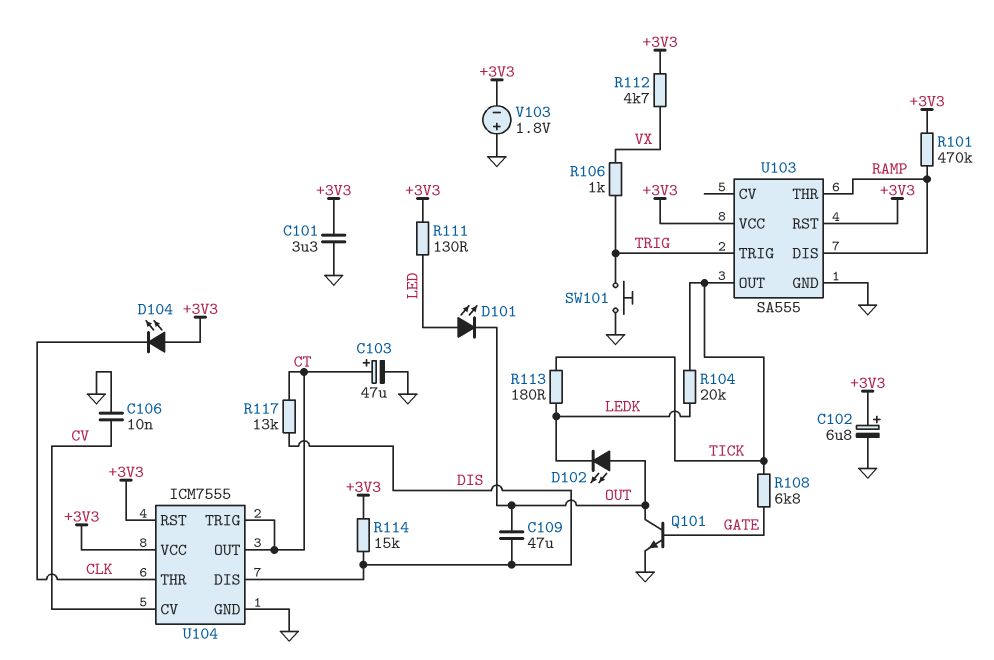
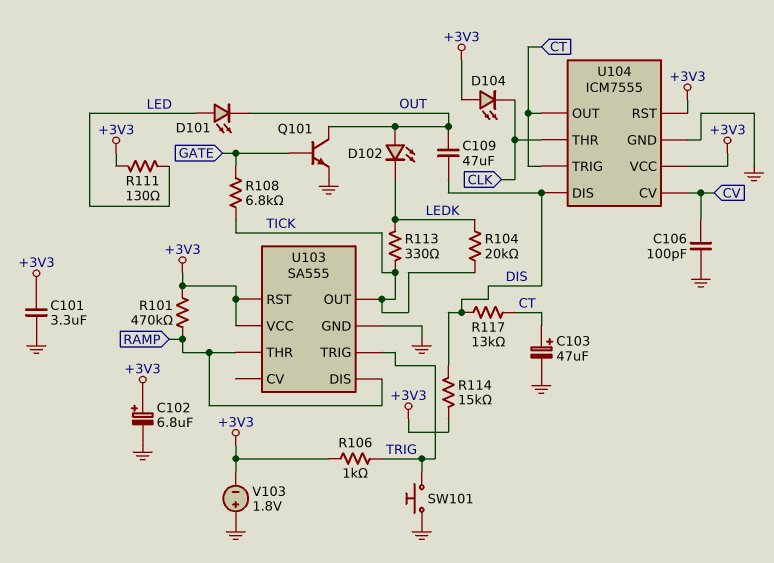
C106: 10nF (CV, GND) -> 100pF (CV, GND)
R106: 1k (TRIG, VX) -> 1k (+3V3, TRIG)
R112: 4.7k (+3V3, VX) -> none
R113: 180 (LEDK, TICK) -> 330 (LEDK, TICK)

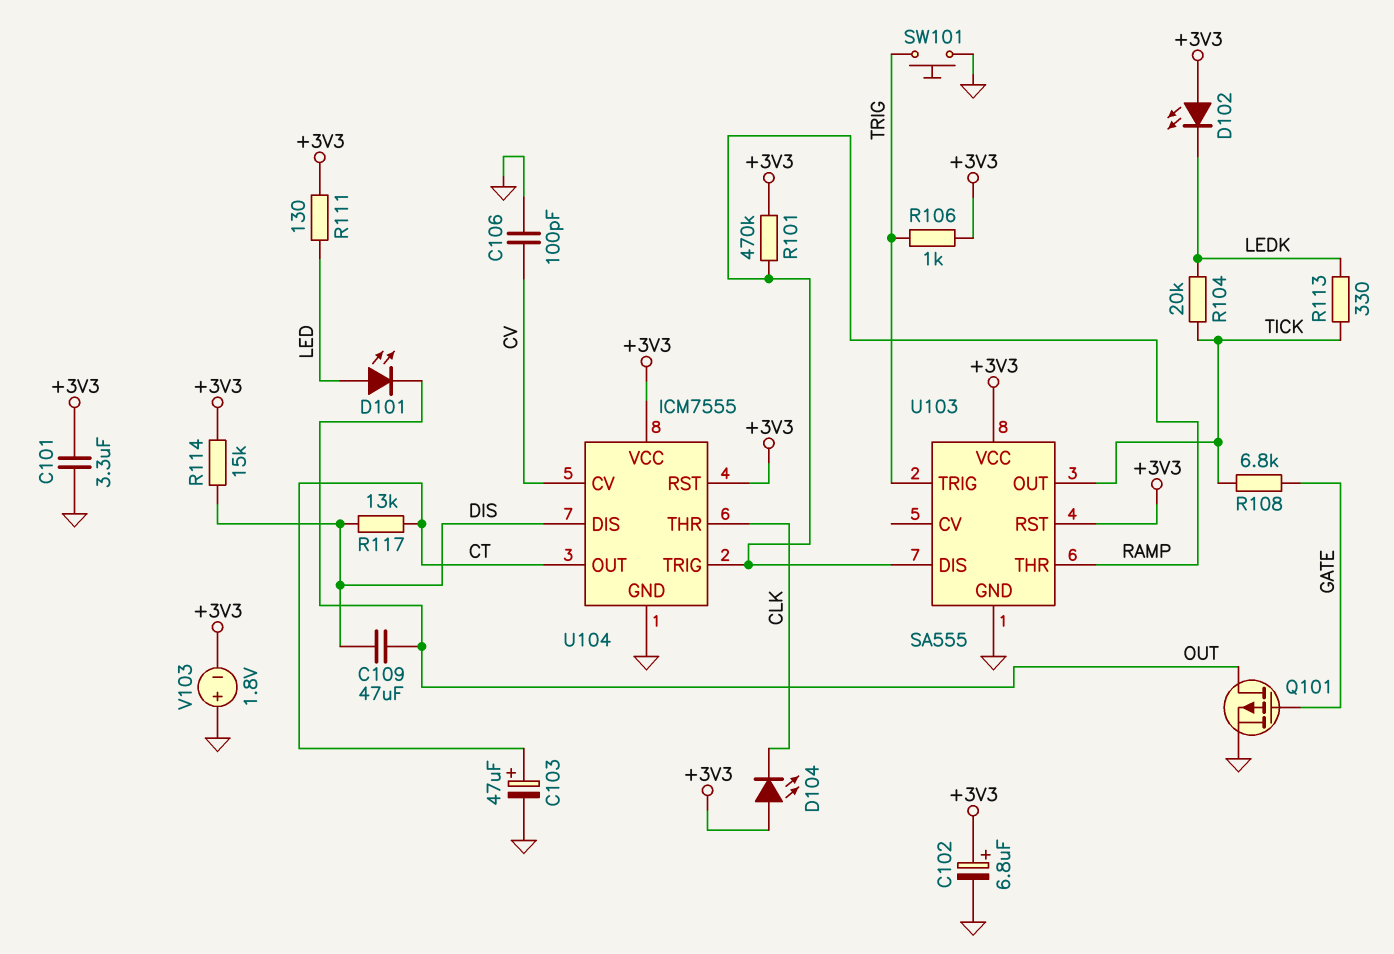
D102: LED (A OUT, K LEDK) -> LED (A +3V3, K LEDK)
Q101: NPN (B GATE, C OUT, E GND) -> PMOS (G GATE, D OUT, S GND)
U104 pin TRIG: CT -> RAMP

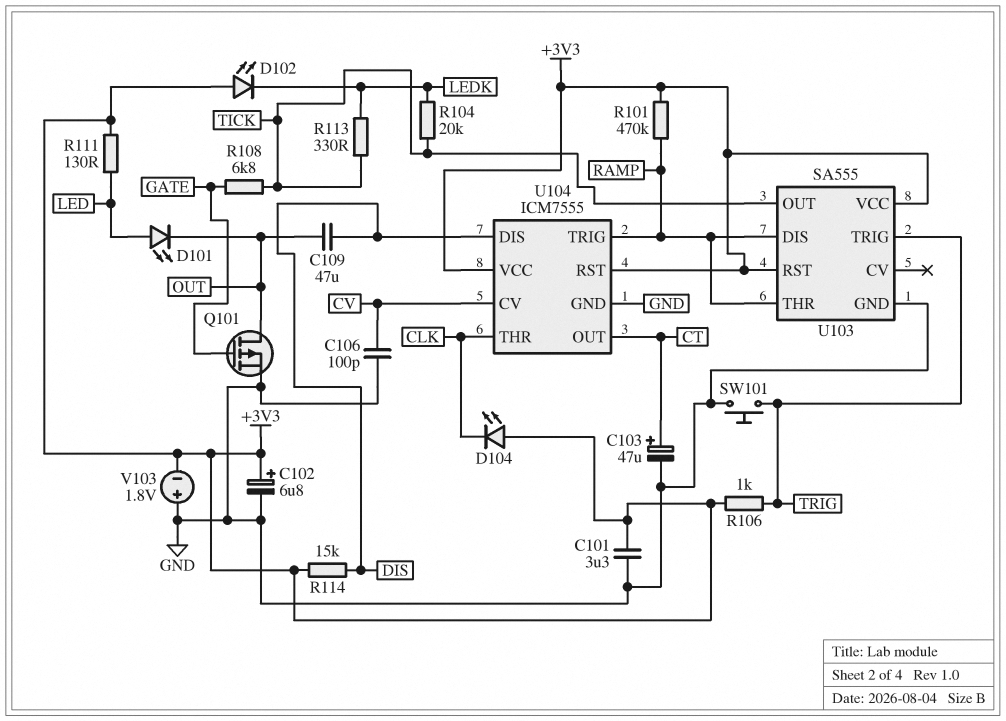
R117: 13k (CT, DIS) -> none

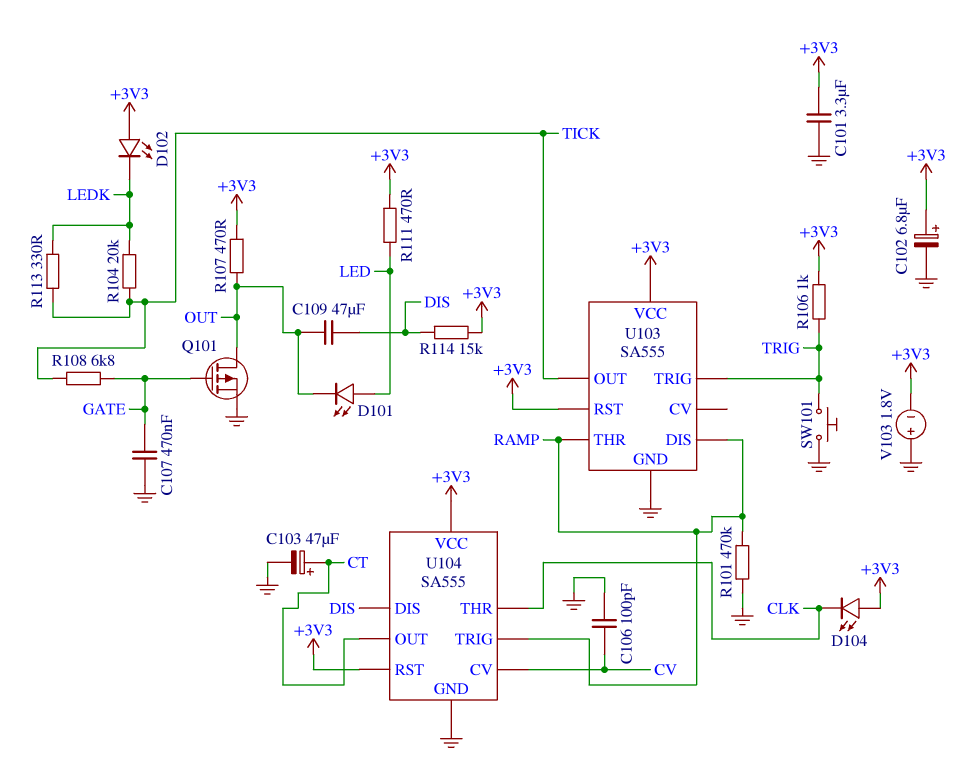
C107: none -> 470nF (GATE, GND)
R101: 470k (+3V3, RAMP) -> 470k (GND, RAMP)
R107: none -> 470 (+3V3, OUT)
R111: 130 (+3V3, LED) -> 470 (+3V3, LED)
U104: ICM7555 -> SA555

